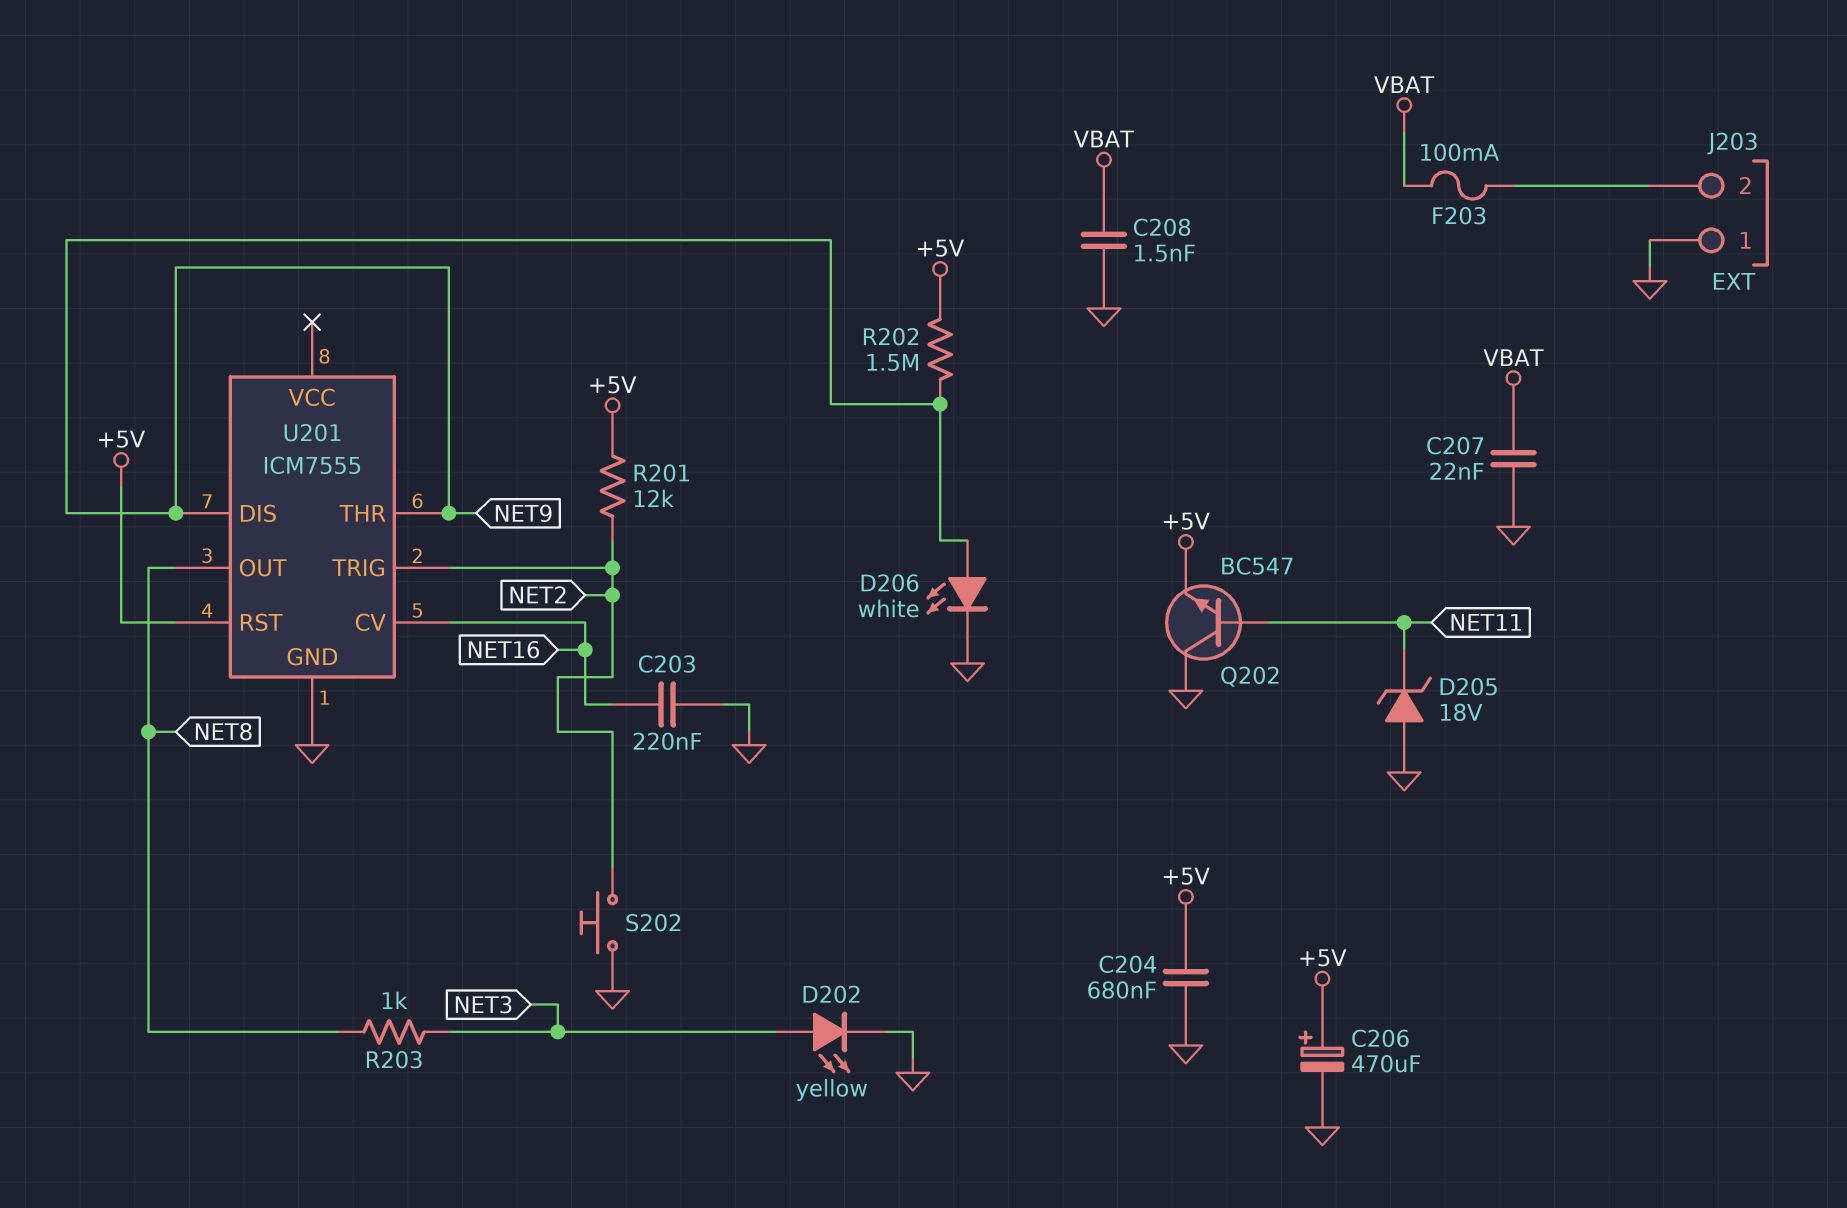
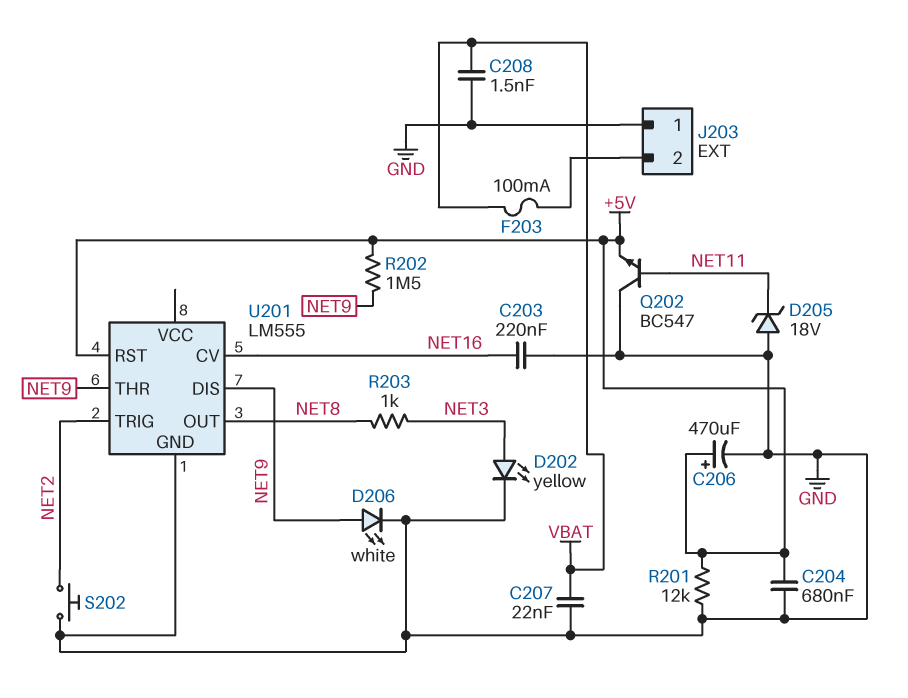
R201: 12k (+5V, NET2) -> 12k (+5V, GND)
U201: ICM7555 -> LM555

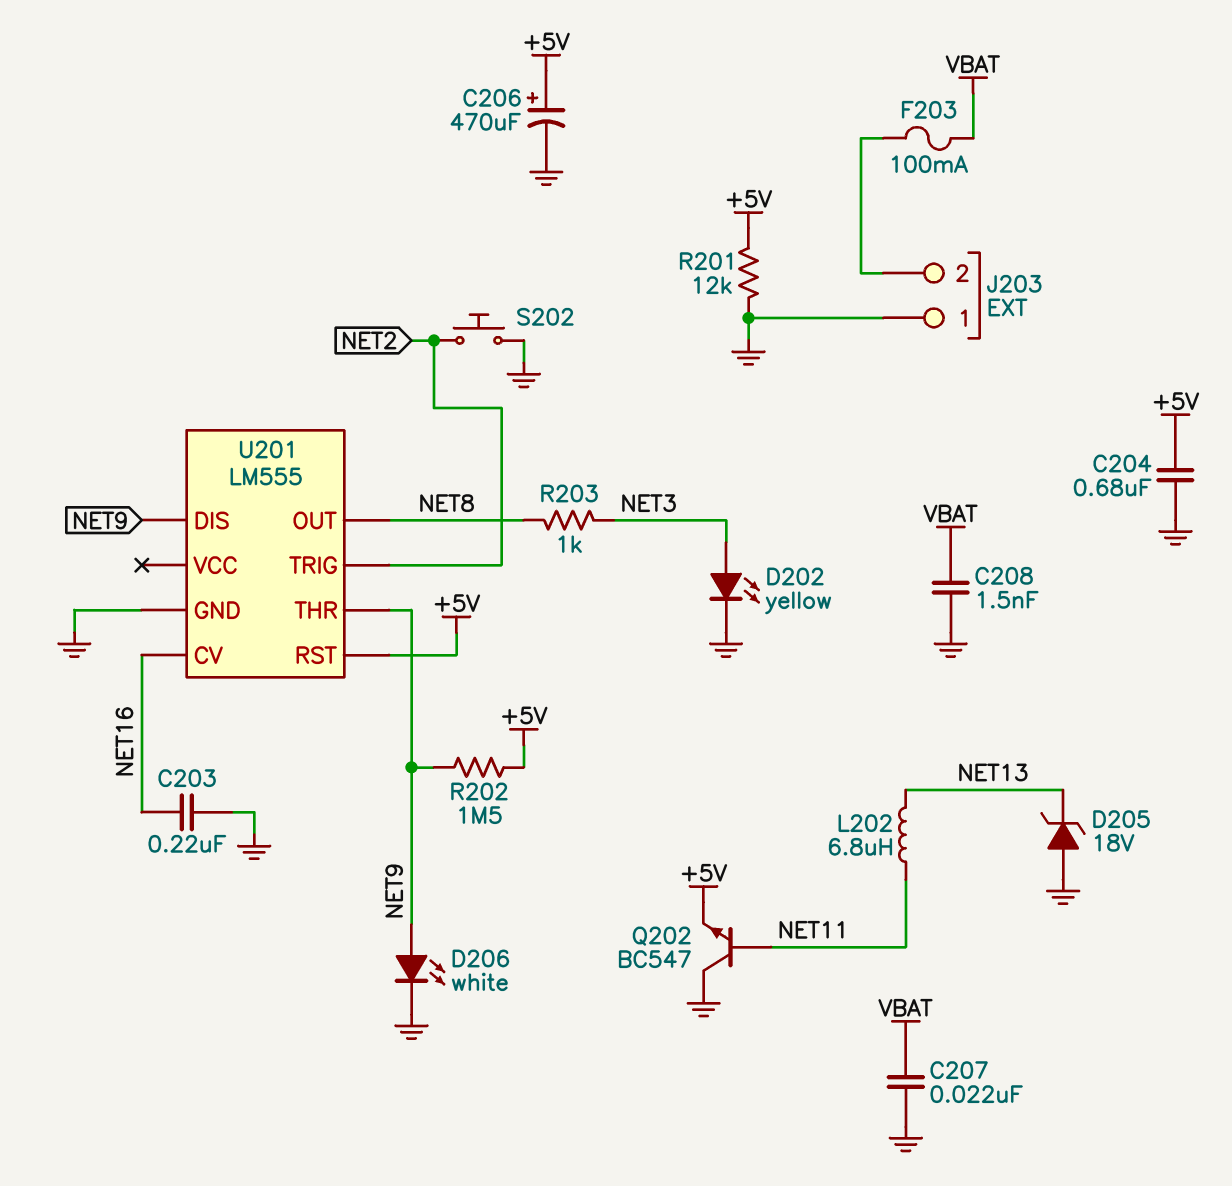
D205: zener 18V (A GND, K NET11) -> zener 18V (A GND, K NET13)
L202: none -> 6.8uH (NET11, NET13)

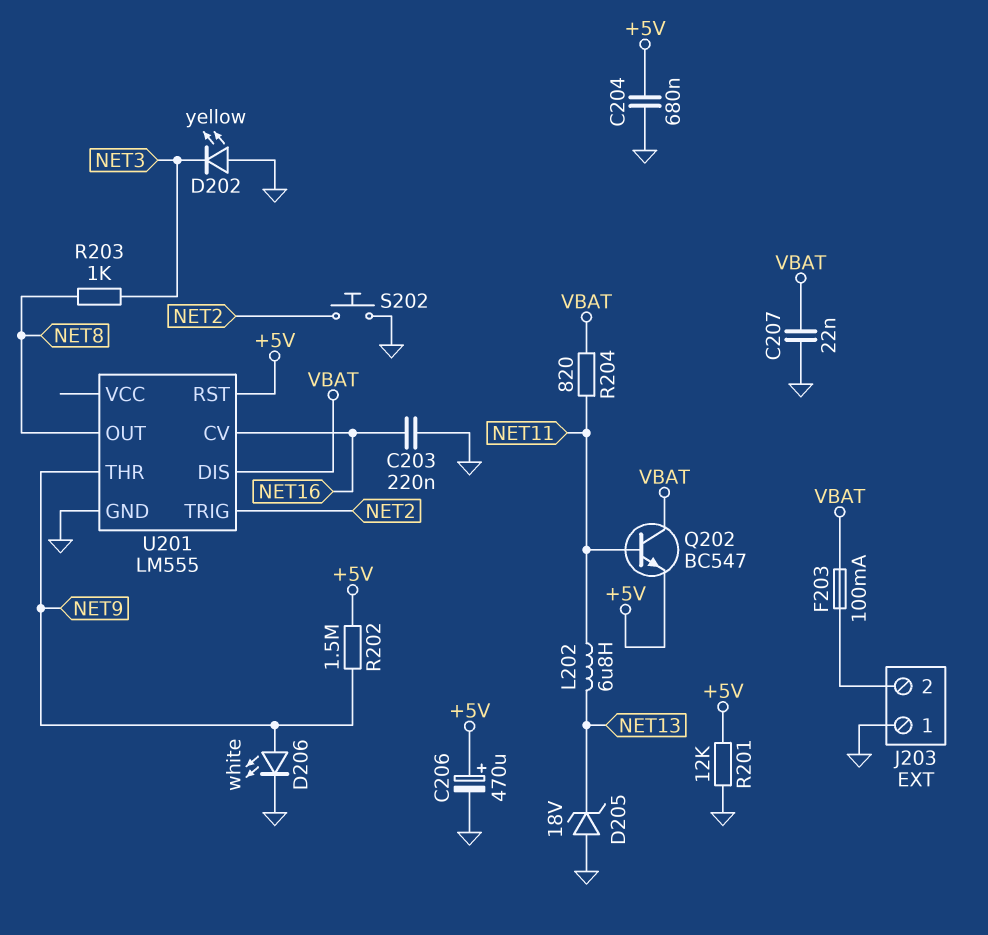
C208: 1.5nF (GND, VBAT) -> none
D202: LED yellow (A NET3, K GND) -> LED yellow (A GND, K NET3)
Q202: NPN BC547 (B NET11, C GND, E +5V) -> NPN BC547 (B NET11, C VBAT, E +5V)
R204: none -> 820 (NET11, VBAT)
U201 pin DIS: NET9 -> VBAT

